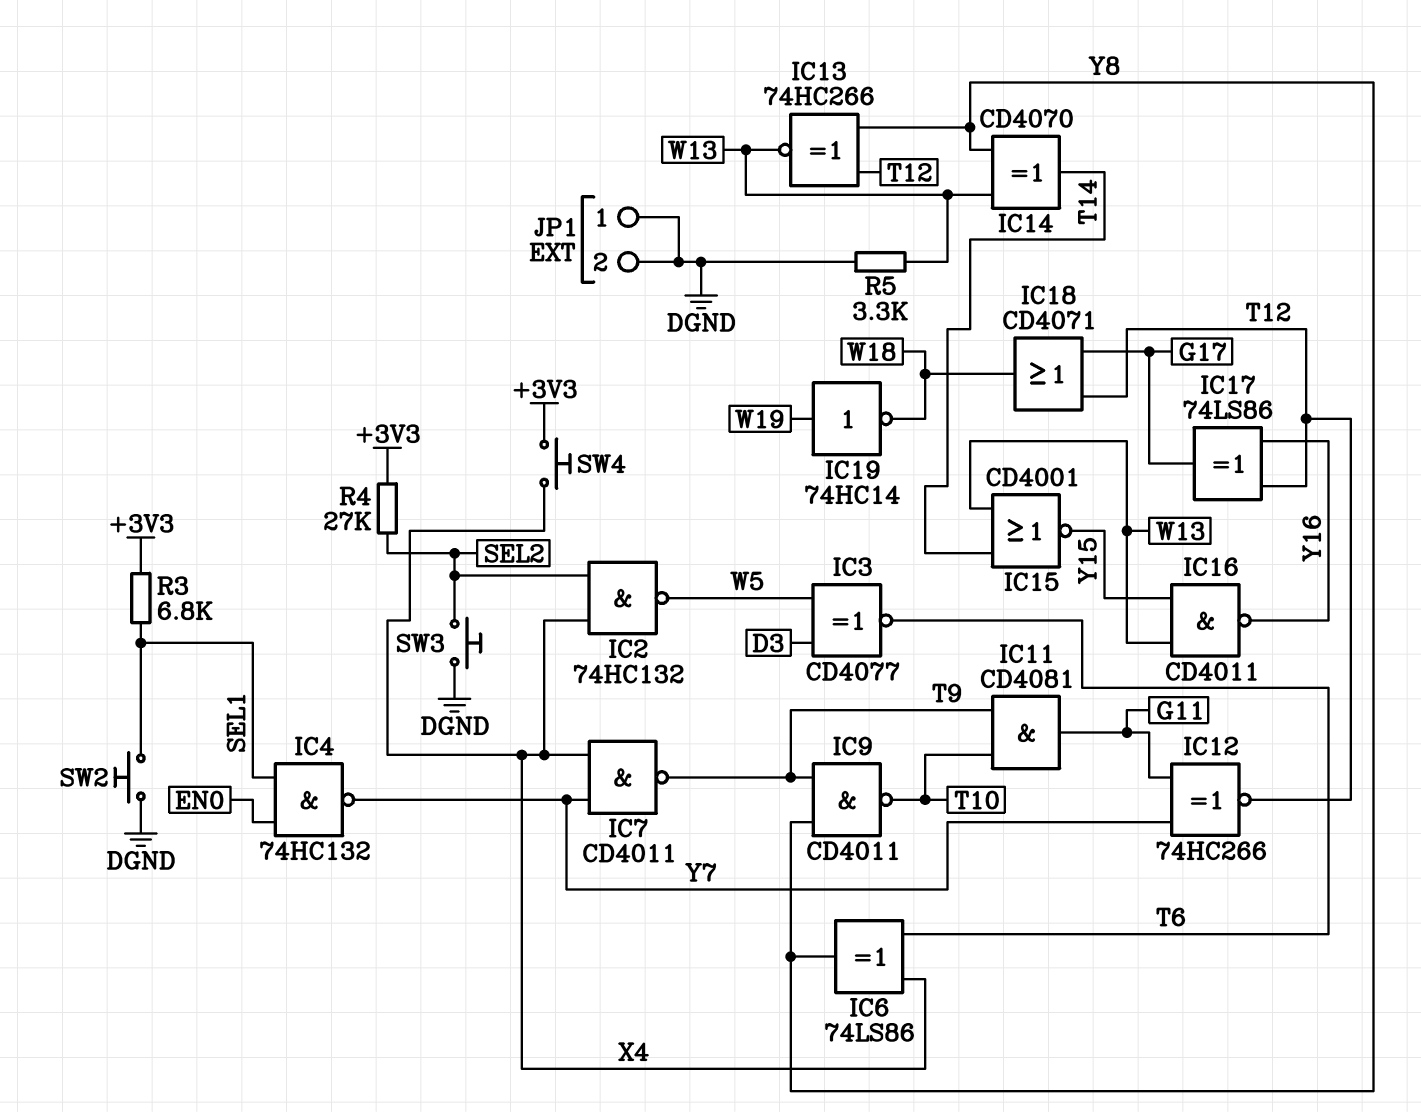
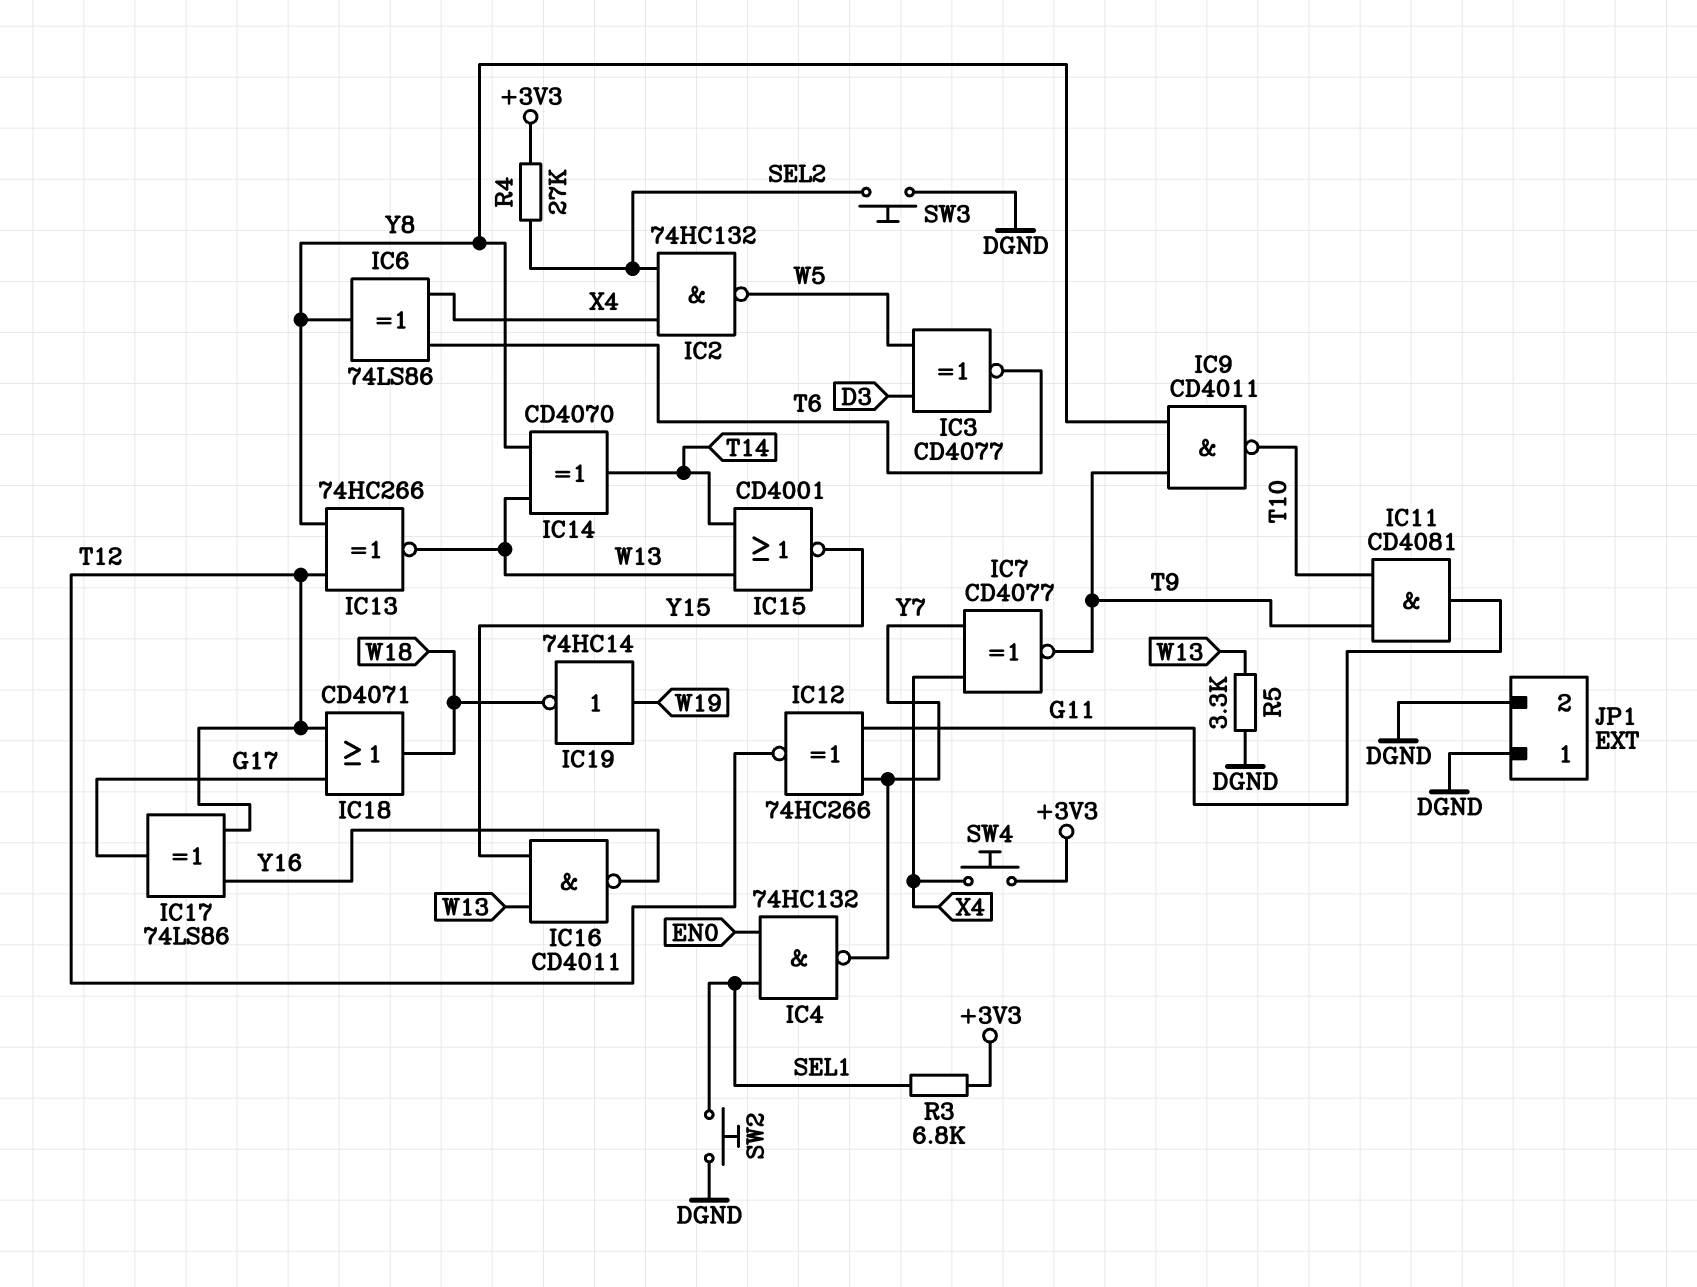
IC7: NAND CD4011 (in X4, in Y7, out T9) -> XNOR CD4077 (in X4, in Y7, out T9)

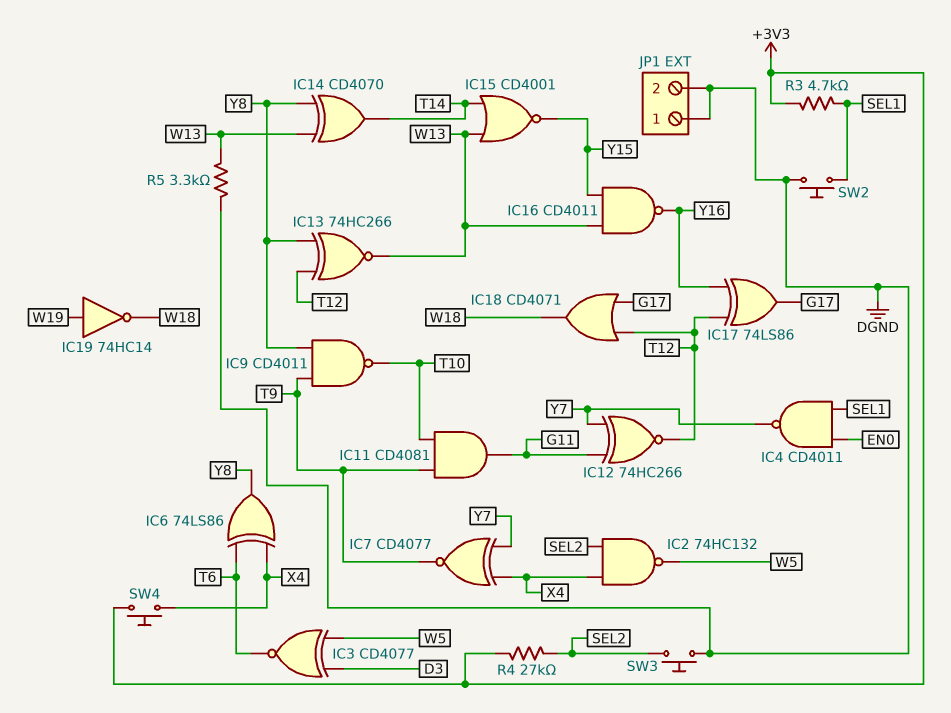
IC4: NAND 74HC132 (in EN0, in SEL1, out Y7) -> NAND CD4011 (in EN0, in SEL1, out Y7)
R3: 6.8k (+3V3, SEL1) -> 4.7k (+3V3, SEL1)

